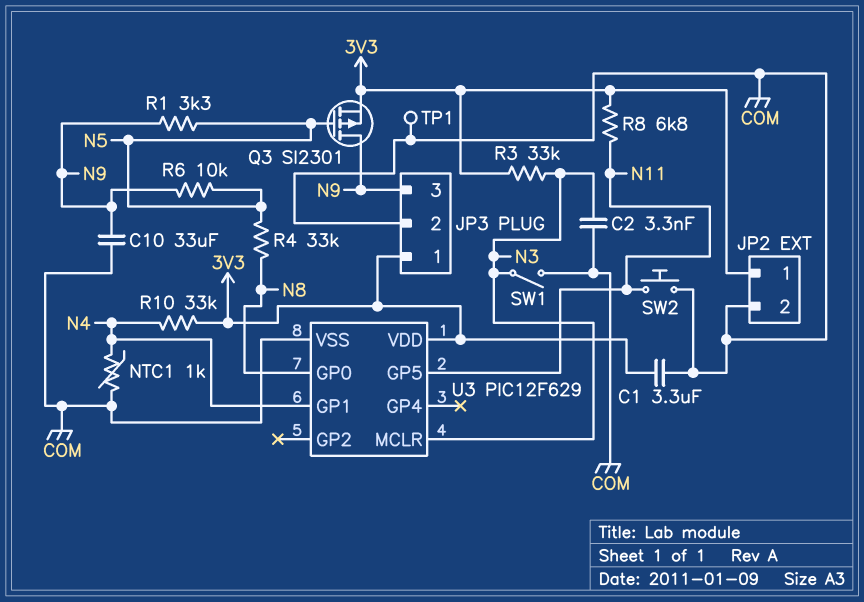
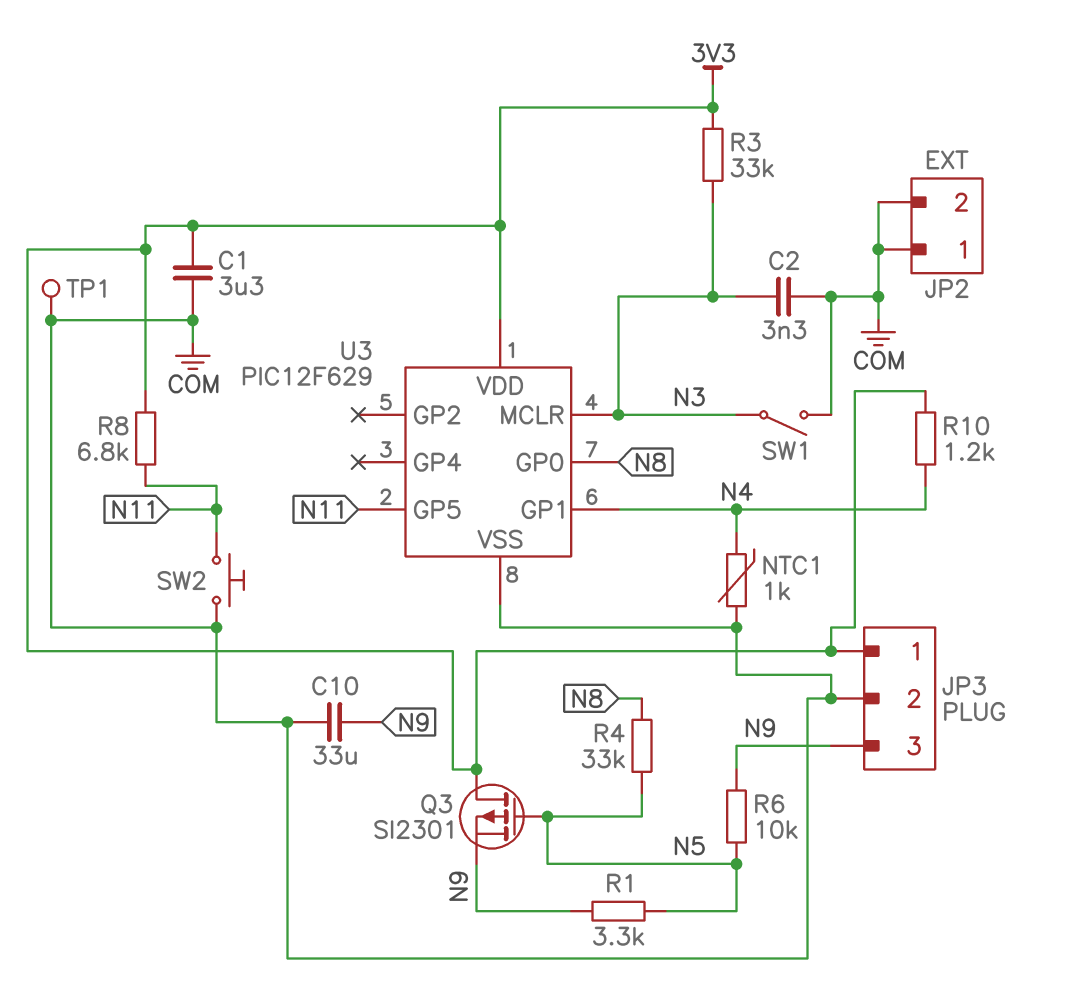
JP2 pin 1: 3V3 -> COM
Q3: PMOS SI2301 (G N5, D N9, S 3V3) -> PMOS SI2301 (G N5, D 3V3, S N9)
R10: 33k (3V3, N4) -> 1.2k (3V3, N4)

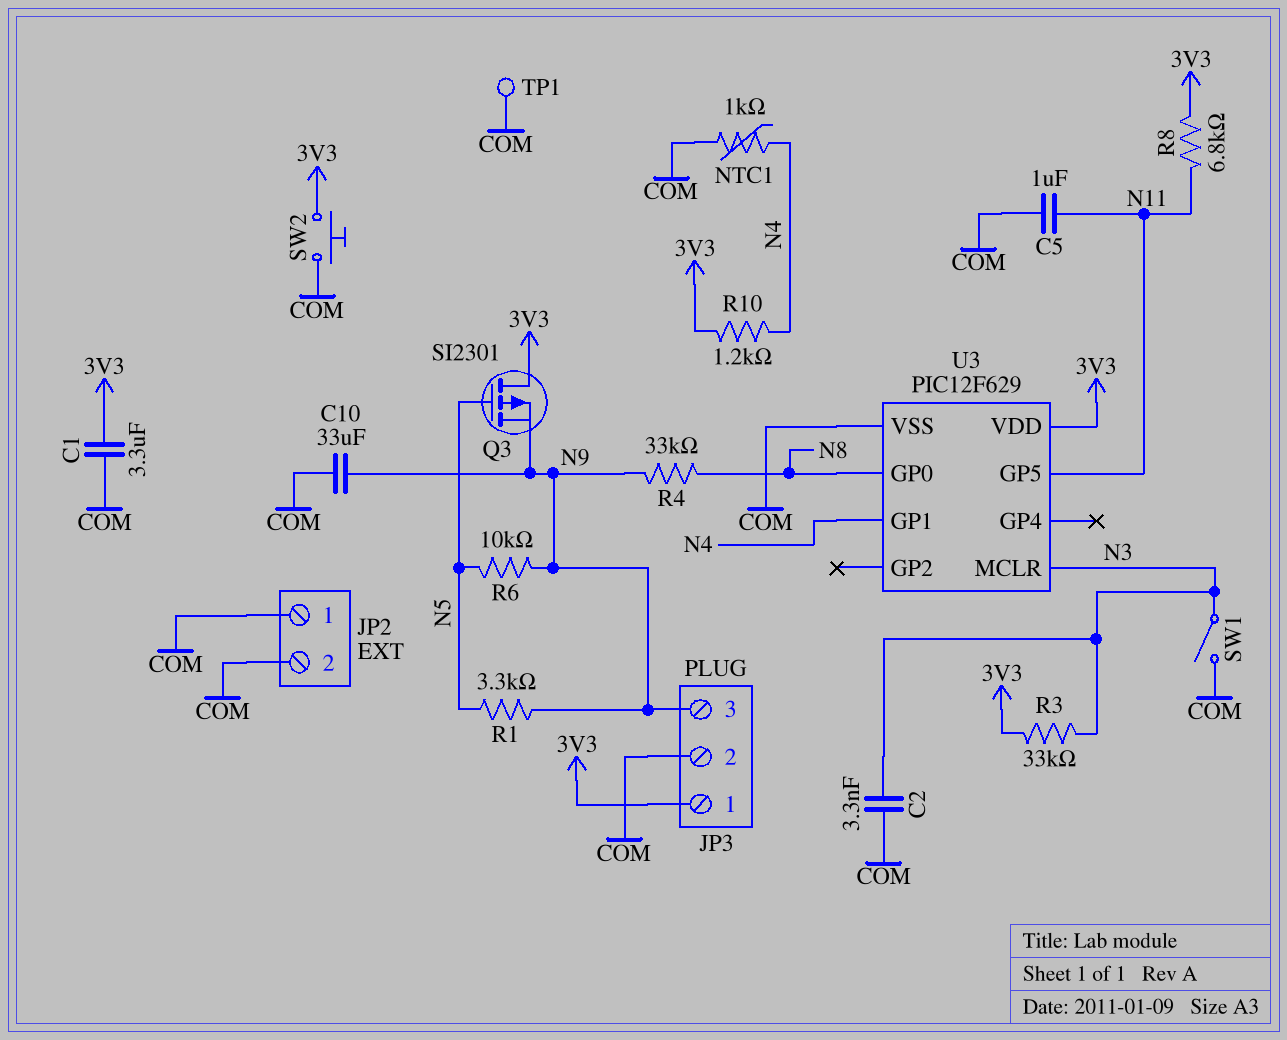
C5: none -> 1uF (COM, N11)
R4: 33k (N5, N8) -> 33k (N8, N9)
SW2: button (COM, N11) -> button (3V3, COM)

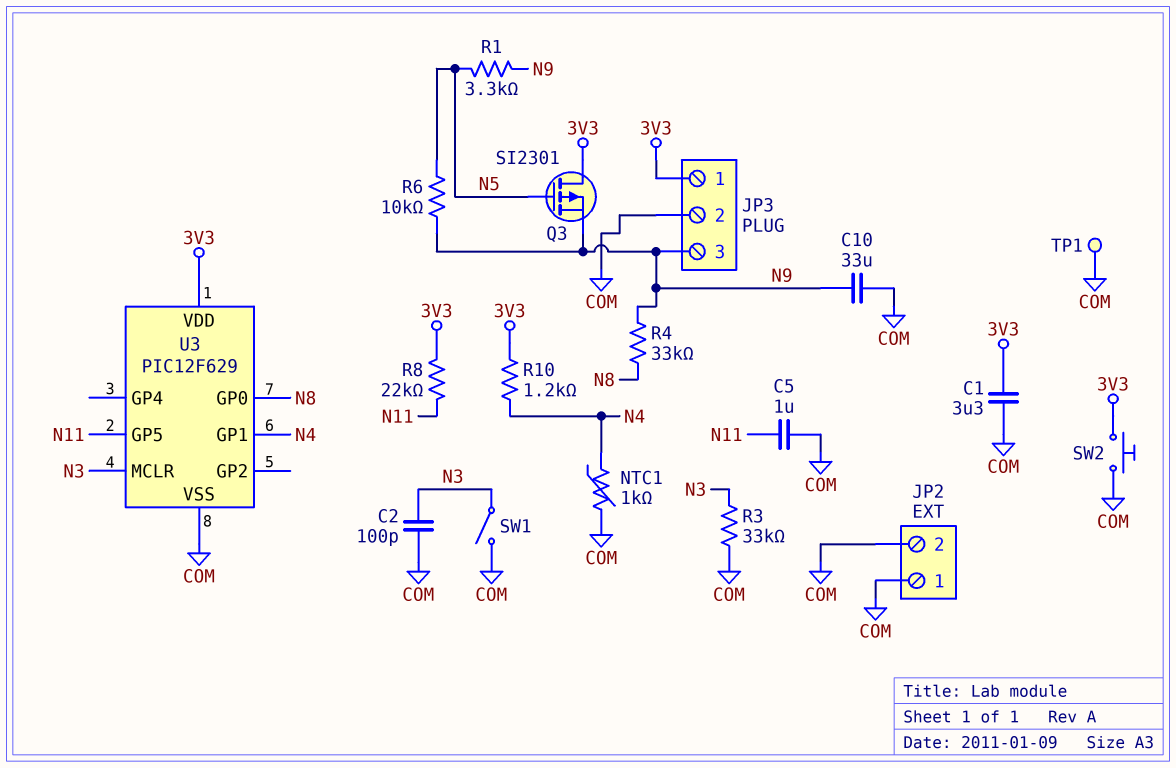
C2: 3.3nF (COM, N3) -> 100pF (COM, N3)
R3: 33k (3V3, N3) -> 33k (COM, N3)
R8: 6.8k (3V3, N11) -> 22k (3V3, N11)

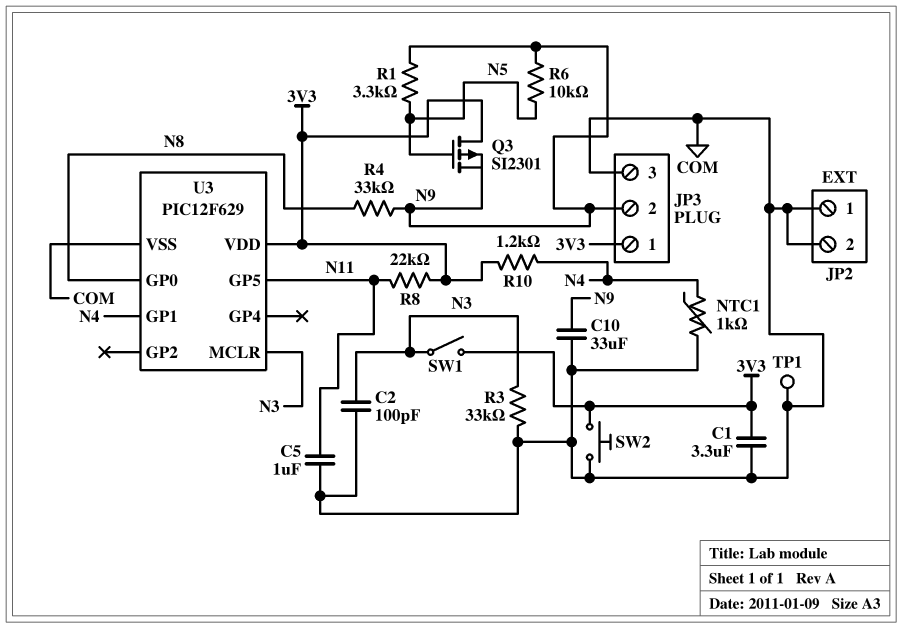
JP3 pin 2: COM -> N9
JP3 pin 3: N9 -> COM
SW1: switch (COM, N3) -> switch (3V3, N3)

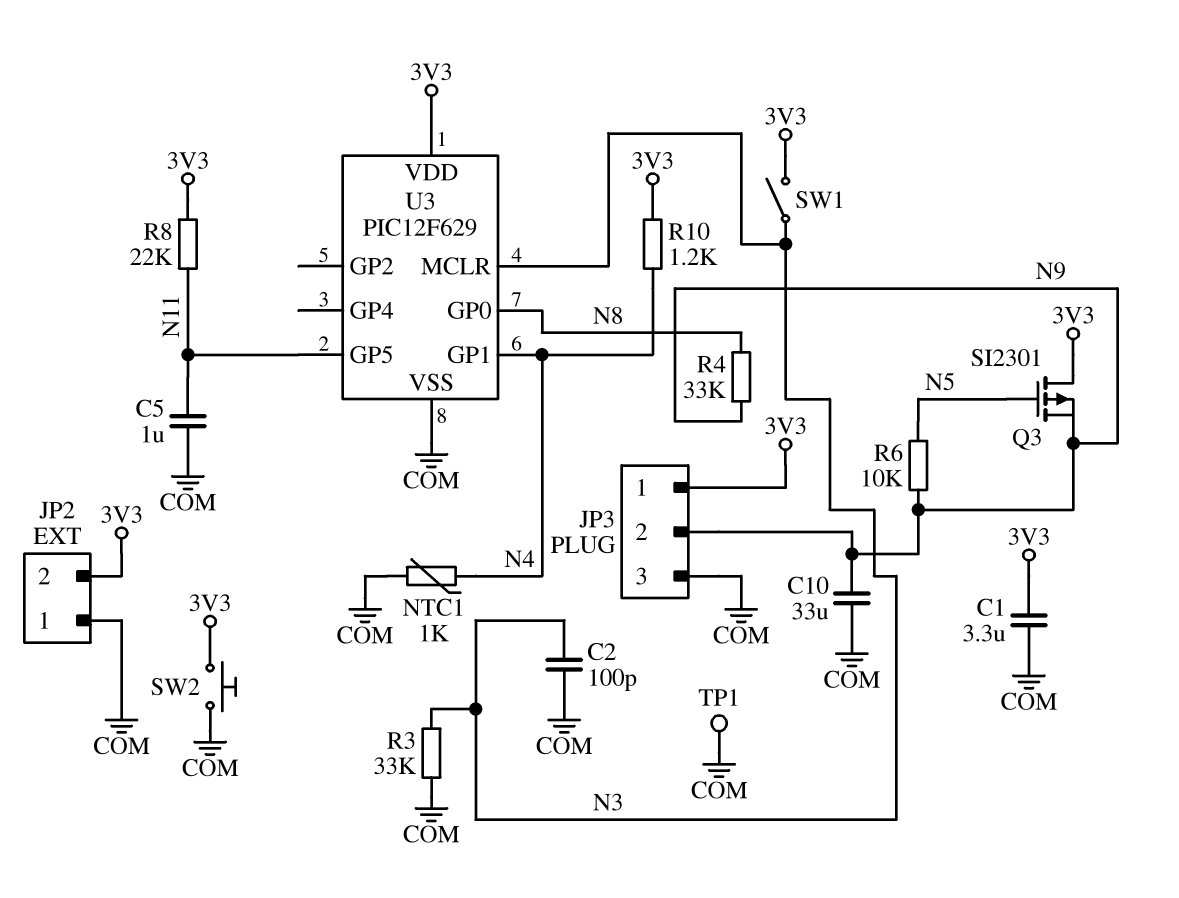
JP2 pin 2: COM -> 3V3
R1: 3.3k (N5, N9) -> none

